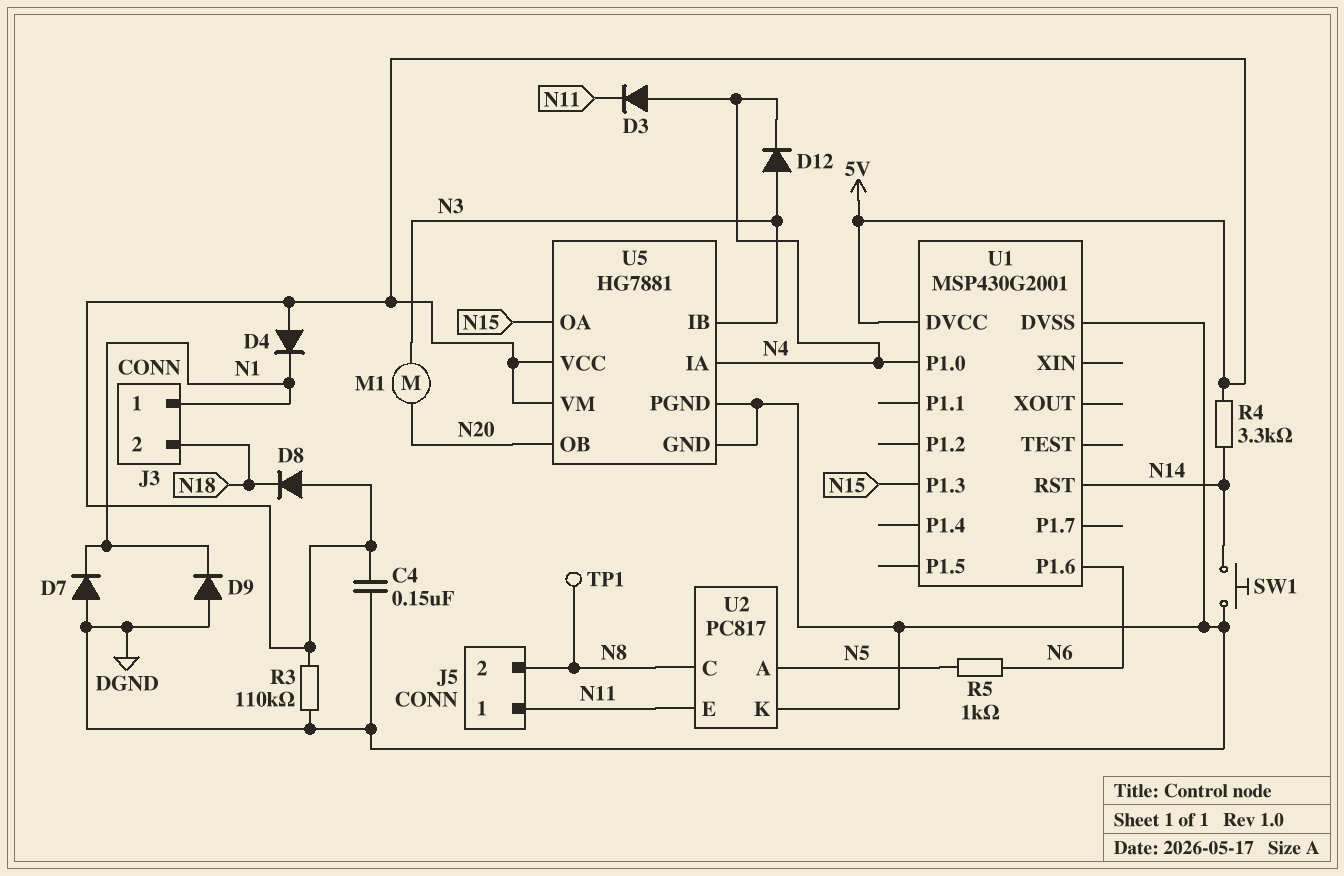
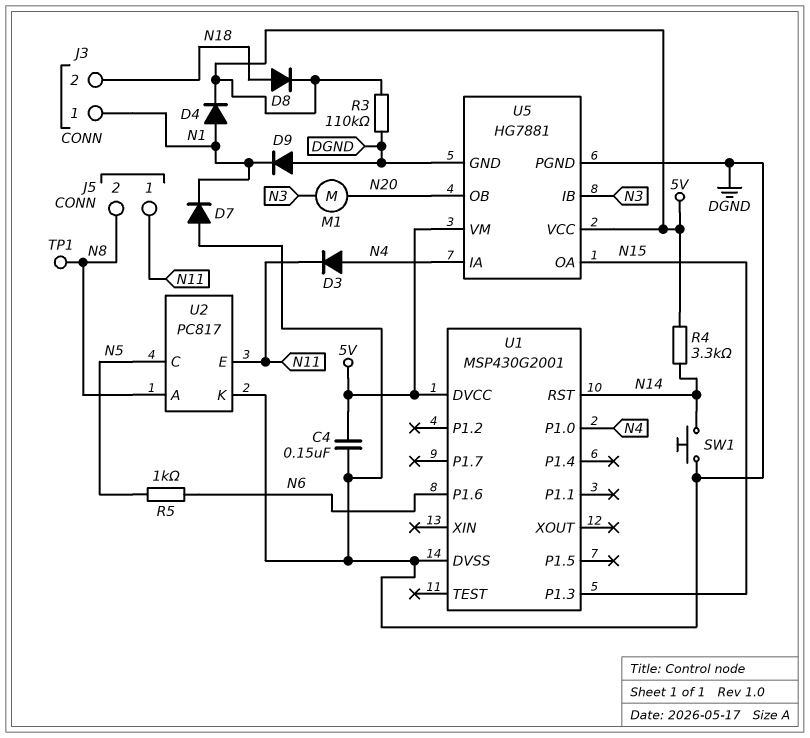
D4: diode (A 5V, K N1) -> diode (A N1, K 5V)
D8: diode (A 5V, K N18) -> diode (A N18, K 5V)
D12: diode (A N3, K N4) -> none
U2 pin A: N5 -> N8
U2 pin C: N8 -> N5

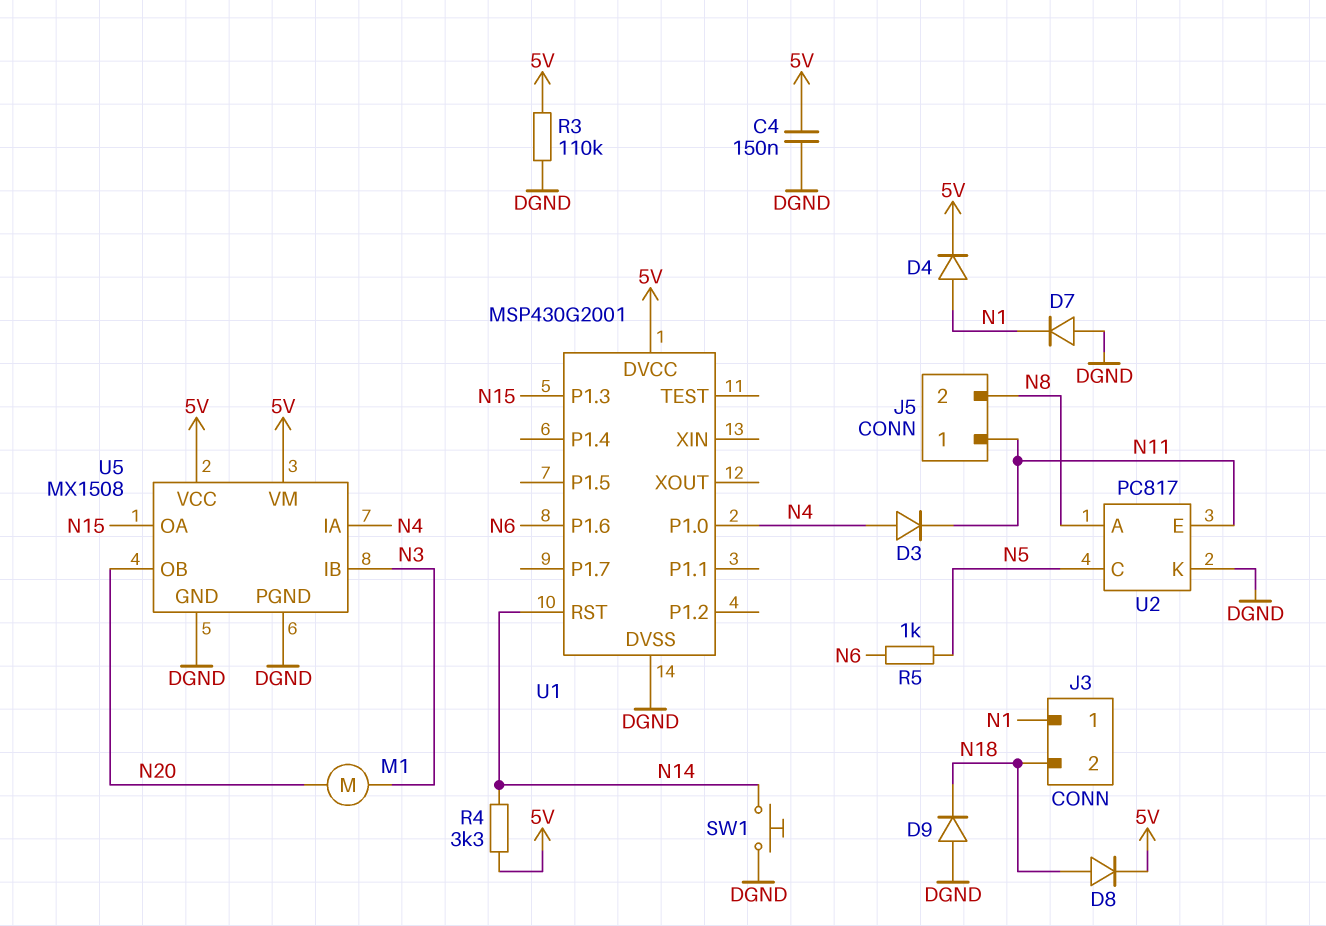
D9: diode (A DGND, K N1) -> diode (A DGND, K N18)
TP1: test point (N8) -> none
U5: HG7881 -> MX1508

